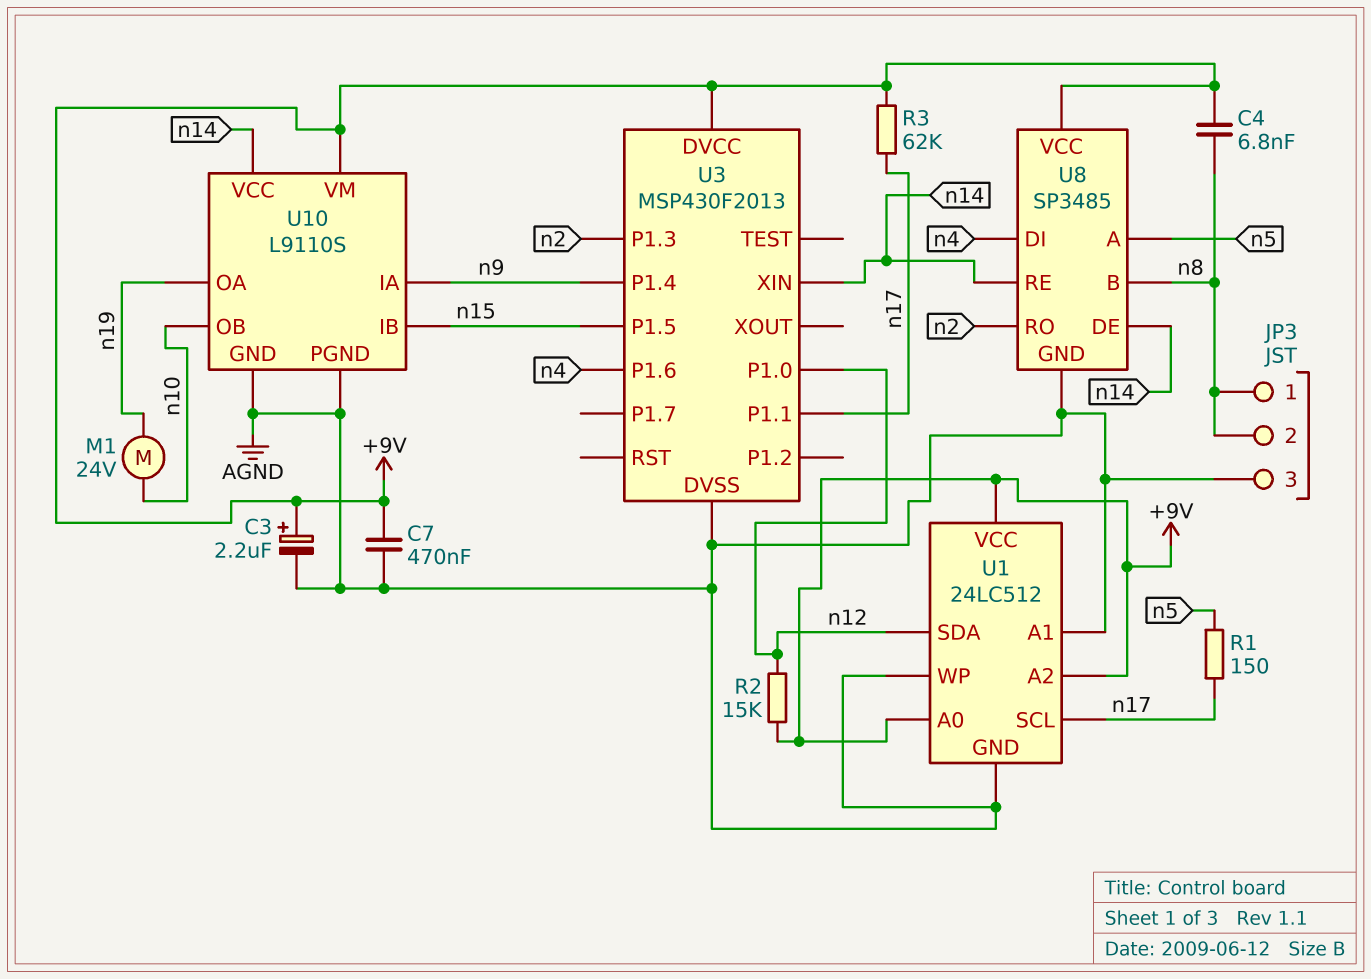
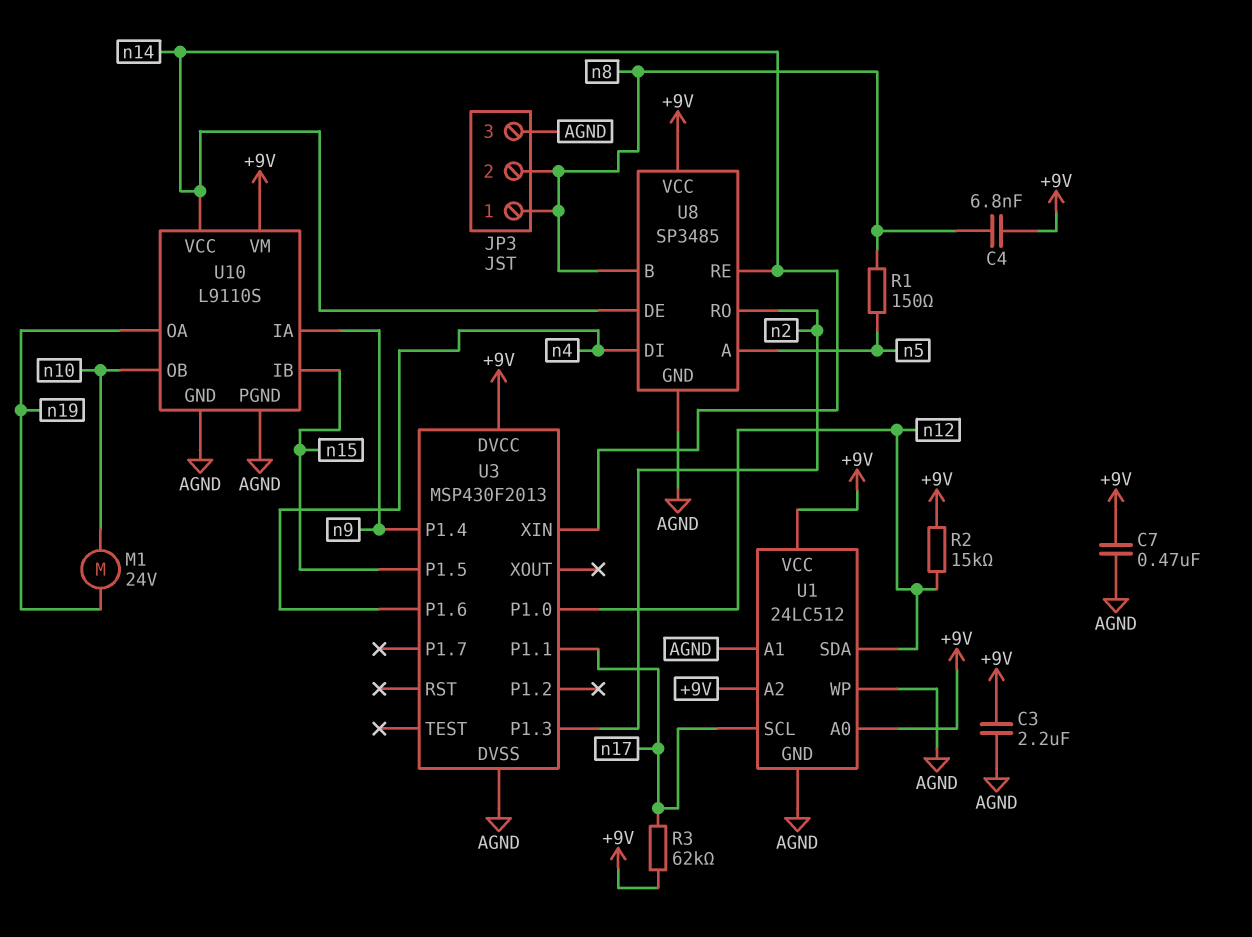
C3: 2.2uF (plus +9V, minus AGND) -> 2.2uF (+9V, AGND)
R1: 150 (n5, n17) -> 150 (n5, n8)

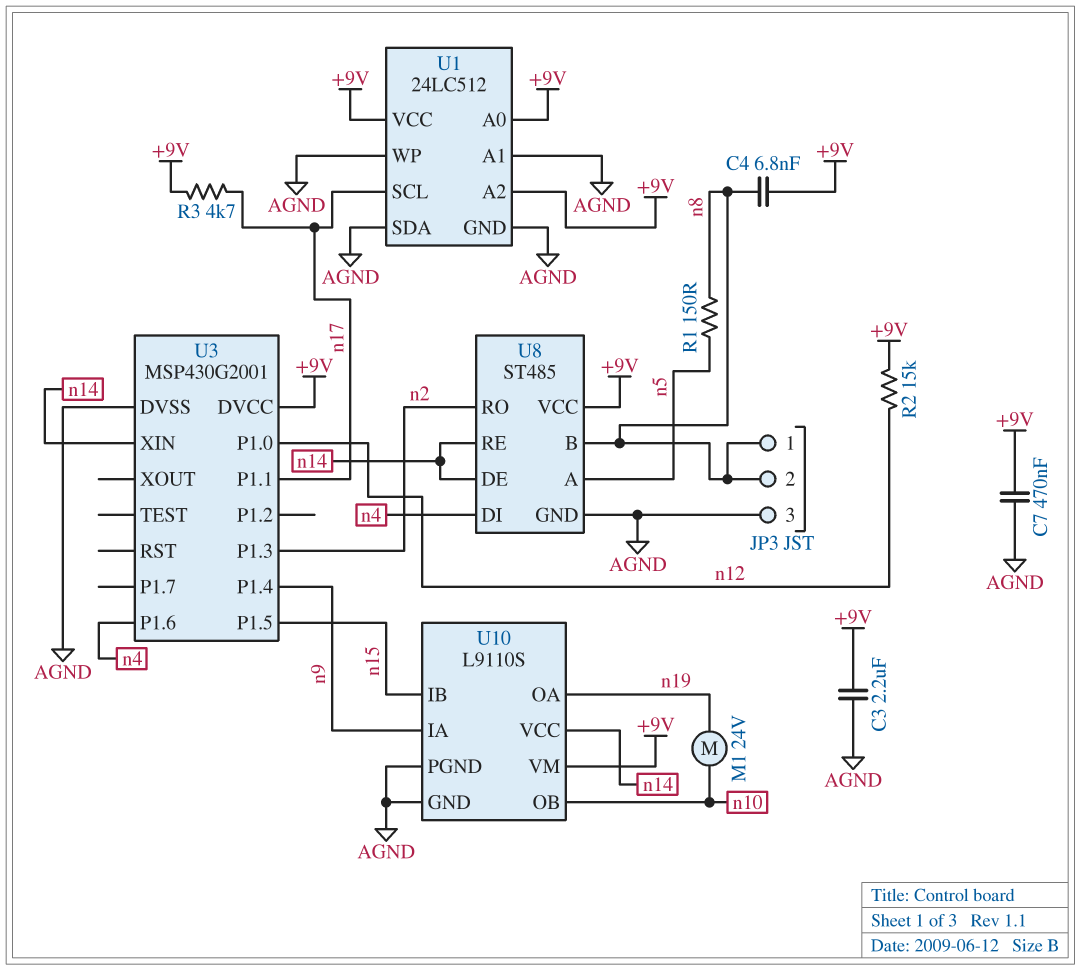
R3: 62k (+9V, n17) -> 4.7k (+9V, n17)
U1 pin SDA: n12 -> AGND
U3: MSP430F2013 -> MSP430G2001
U8: SP3485 -> ST485

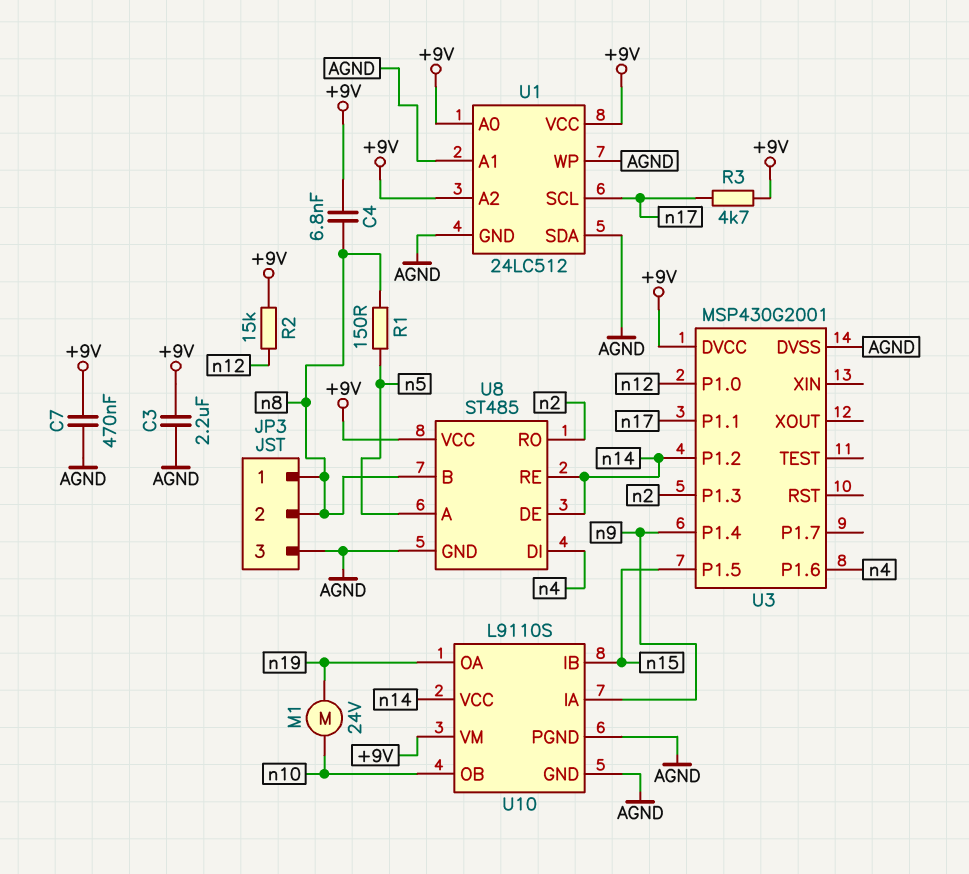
U3 pin P1.2: none -> n14
U3 pin XIN: n14 -> none

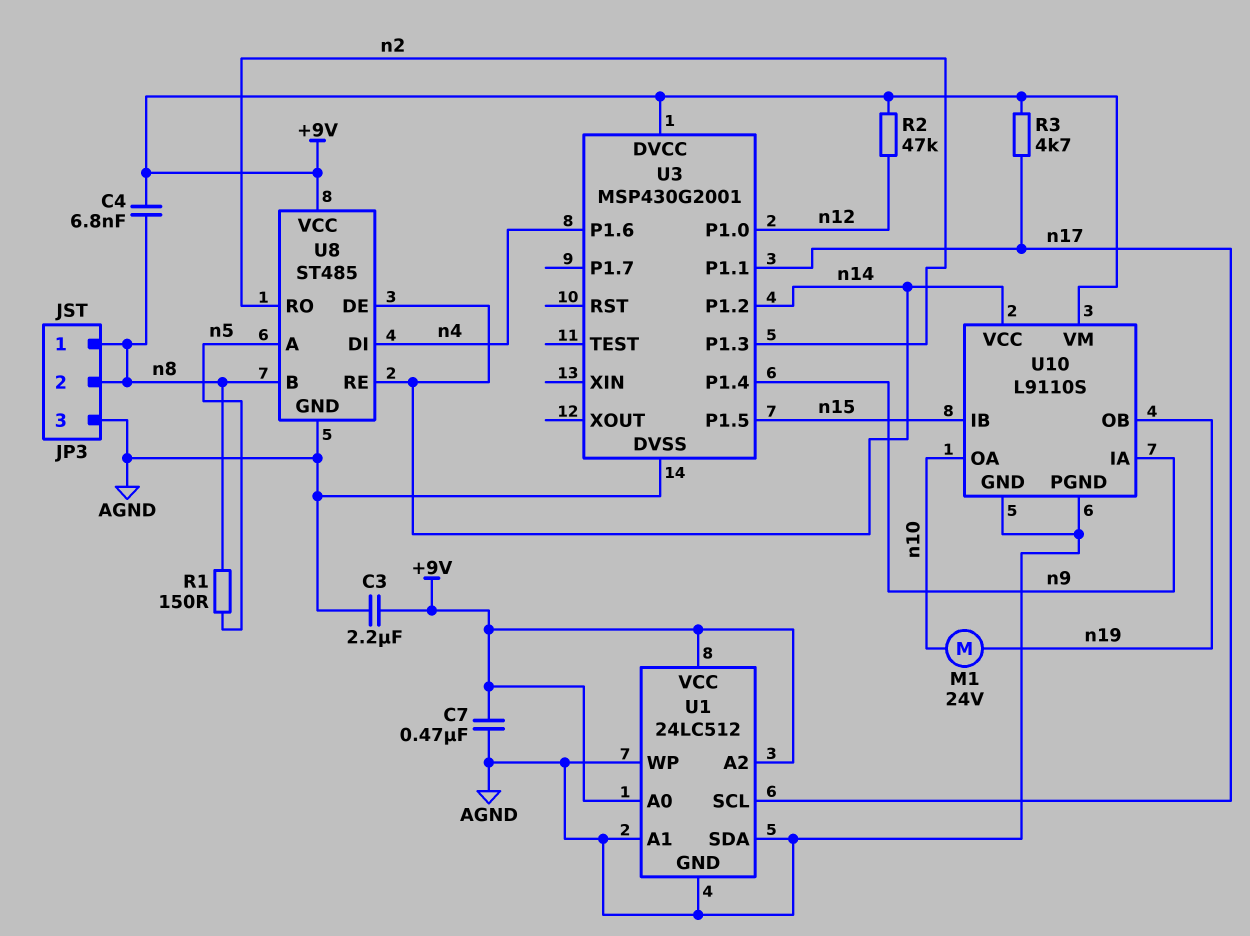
R2: 15k (+9V, n12) -> 47k (+9V, n12)
U10 pin OA: n19 -> n10
U10 pin OB: n10 -> n19

